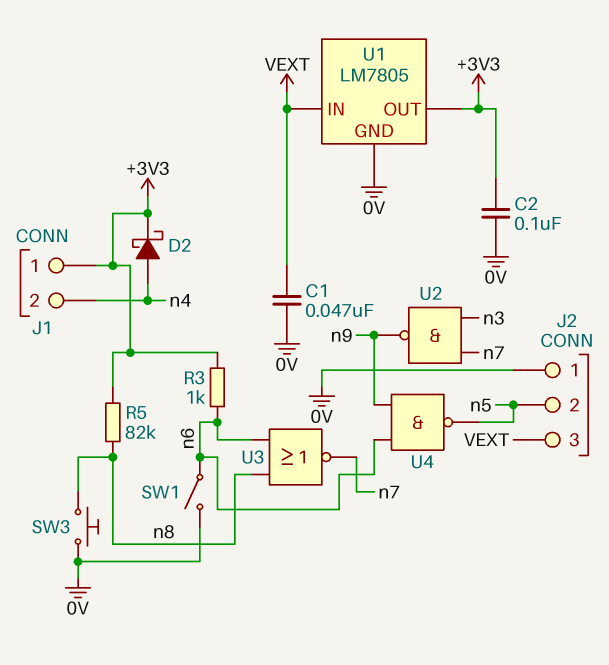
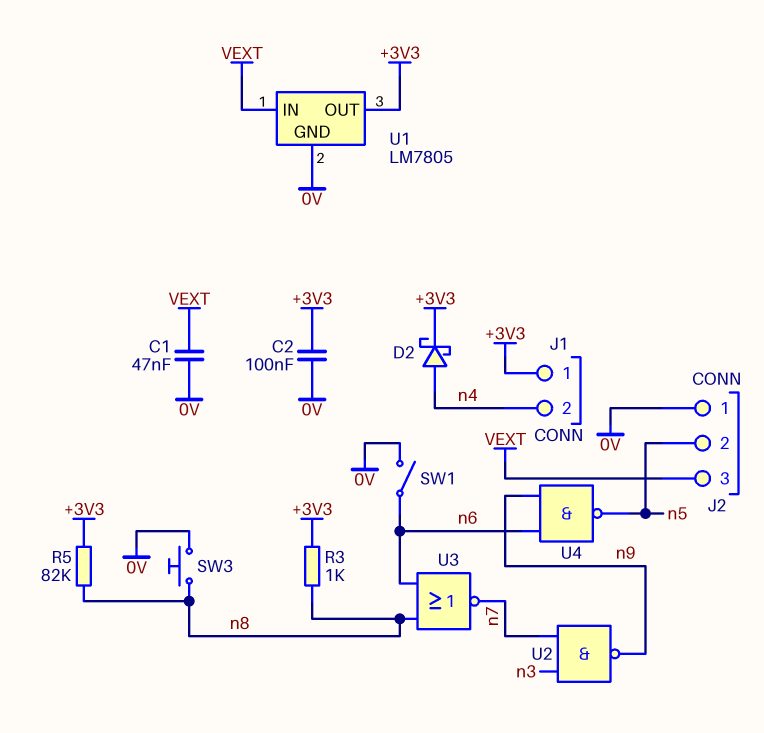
R3: 1k (+3V3, n6) -> 1k (+3V3, n8)

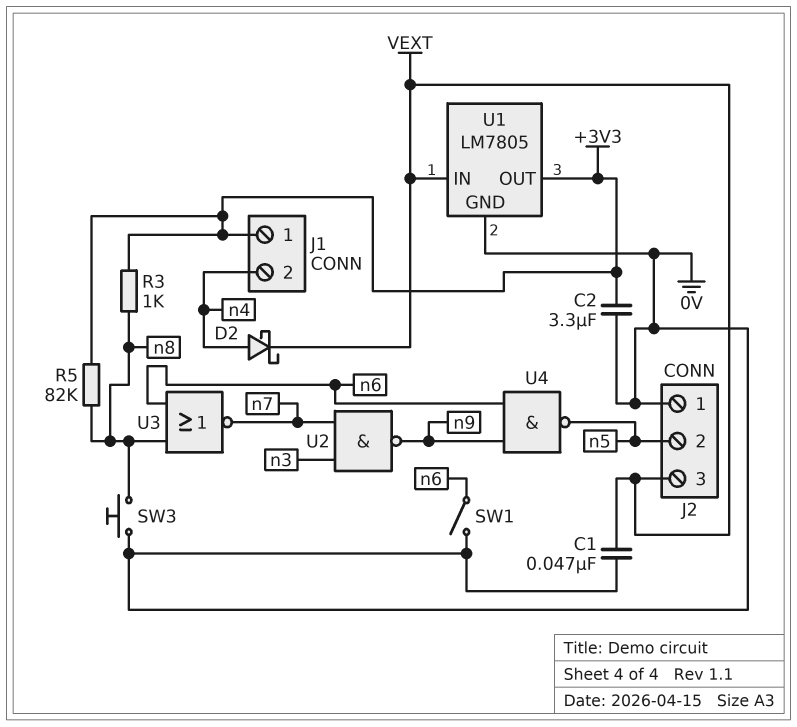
C2: 100nF (+3V3, 0V) -> 3.3uF (+3V3, 0V)
D2: schottky (A n4, K +3V3) -> schottky (A n4, K VEXT)

